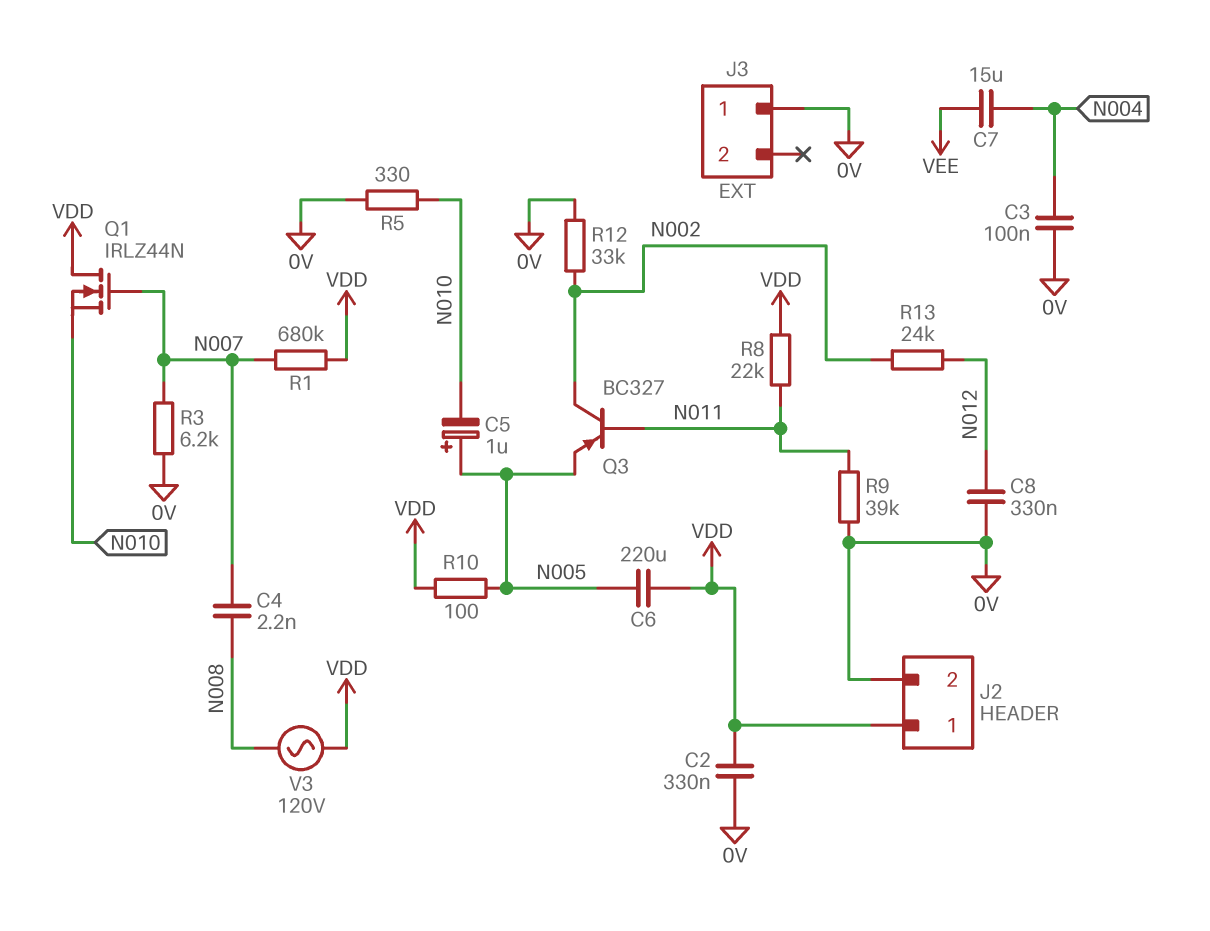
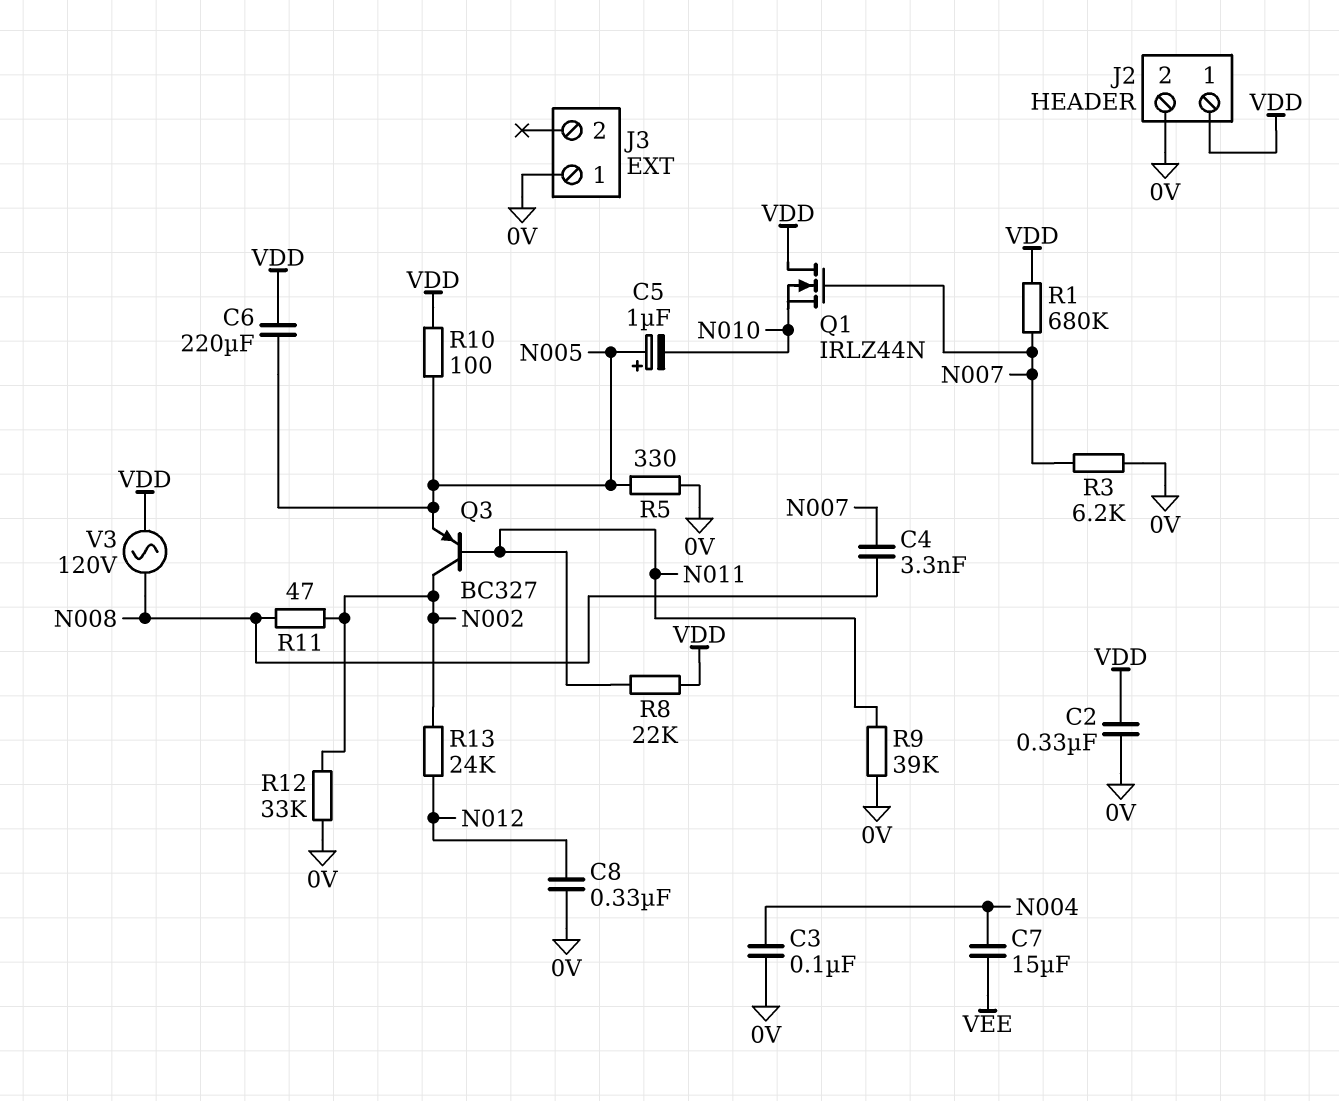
C4: 2.2nF (N007, N008) -> 3.3nF (N007, N008)
R5: 330 (0V, N010) -> 330 (0V, N005)
R11: none -> 47 (N002, N008)

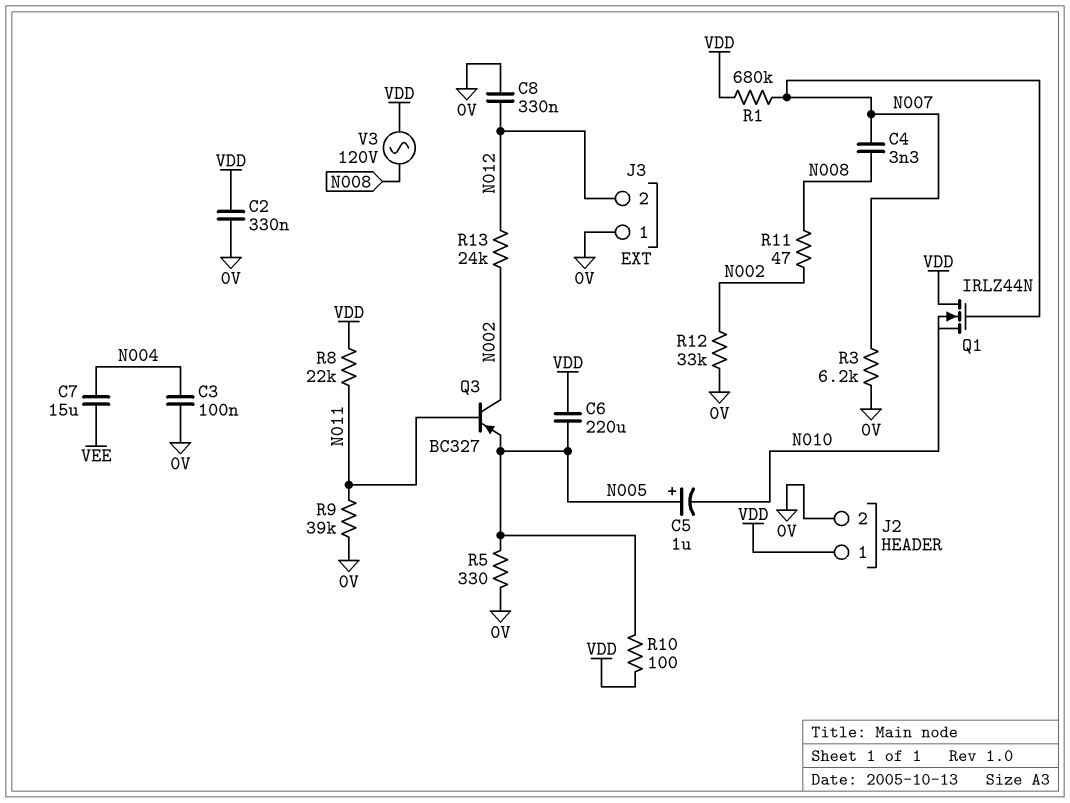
J3 pin 2: none -> N012

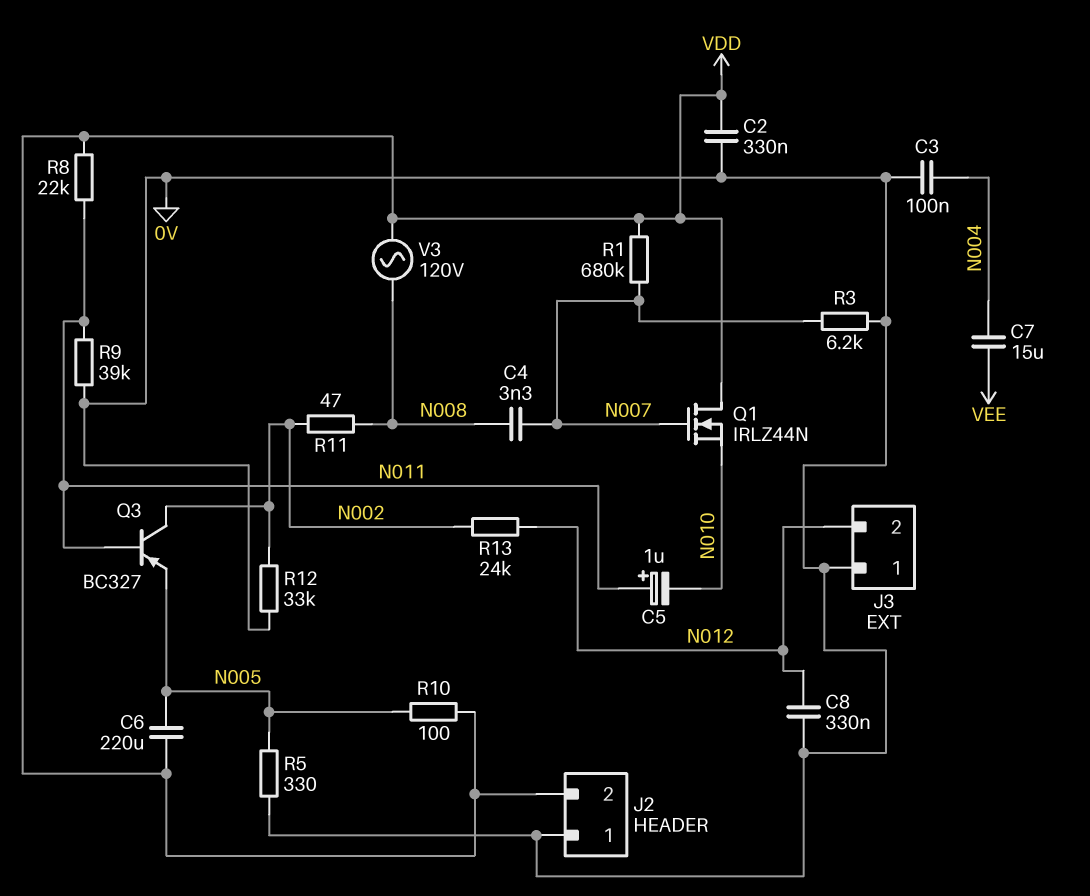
C5: 1uF (plus N005, minus N010) -> 1uF (plus N011, minus N010)
J2 pin 1: VDD -> 0V
J2 pin 2: 0V -> VDD

